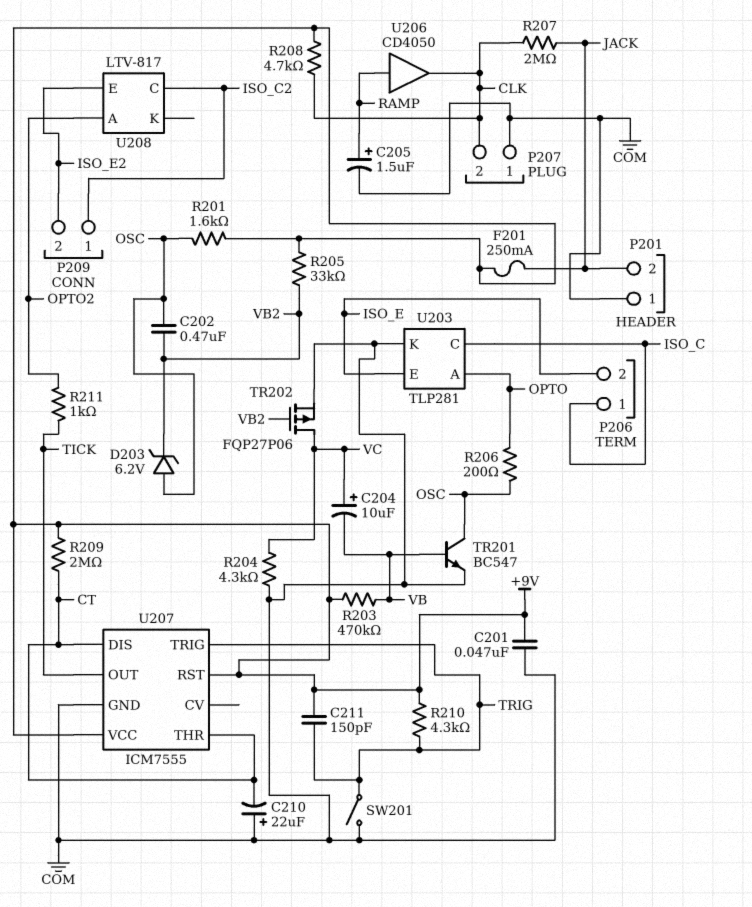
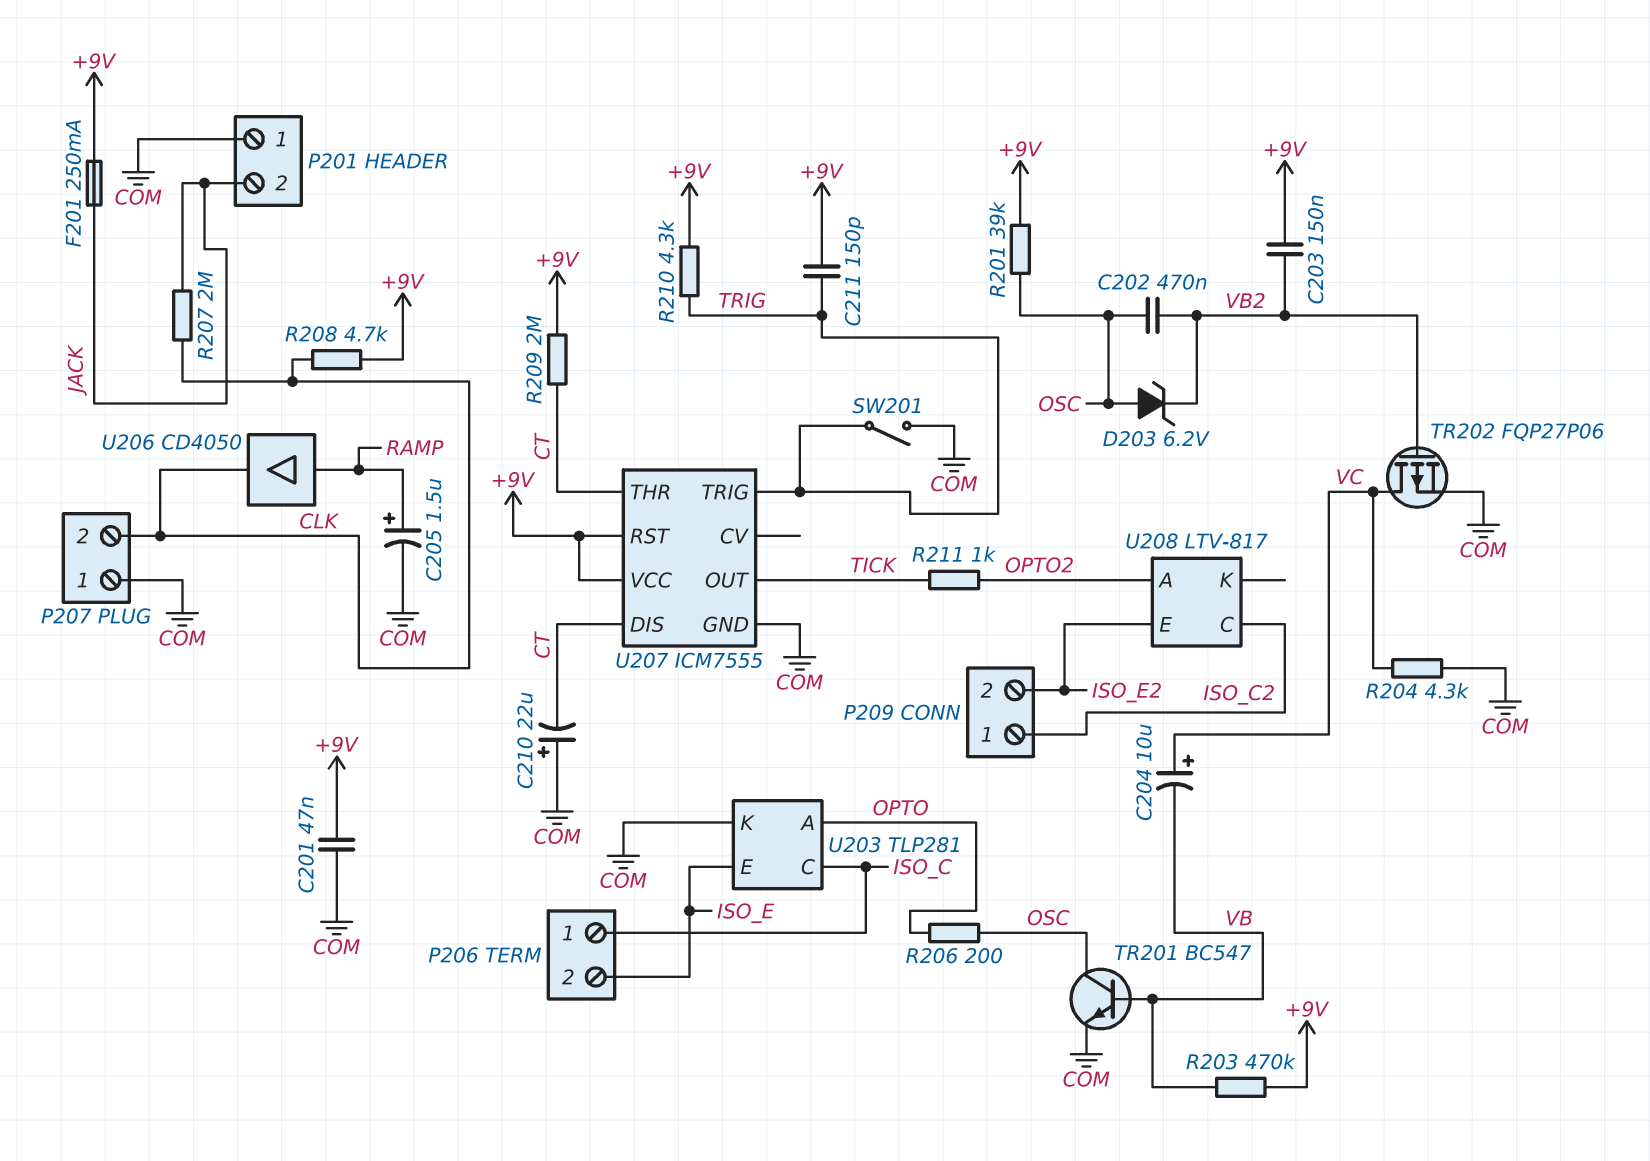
C203: none -> 150nF (+9V, VB2)
R201: 1.6k (+9V, OSC) -> 39k (+9V, OSC)
R205: 33k (+9V, VB2) -> none

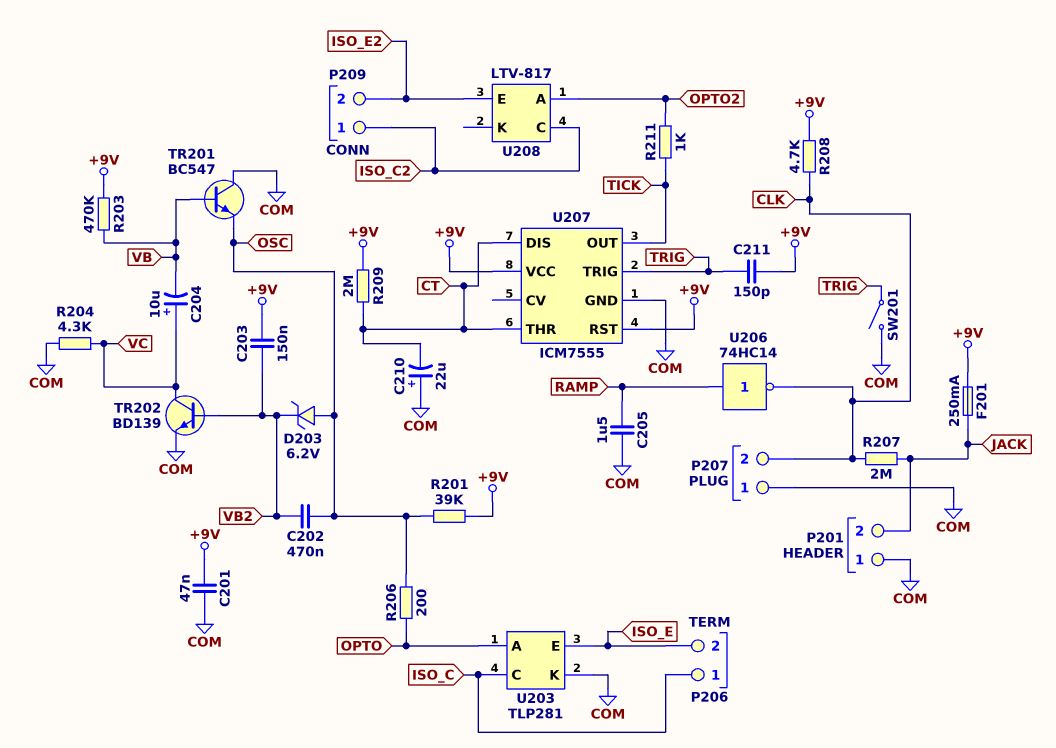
C205: 1.5uF (plus RAMP, minus COM) -> 1.5uF (COM, RAMP)
R210: 4.3k (+9V, TRIG) -> none
TR201: NPN BC547 (B VB, C OSC, E COM) -> NPN BC547 (B VB, C COM, E OSC)
TR202: PMOS FQP27P06 (G VB2, D VC, S COM) -> NPN BD139 (B VB2, C VC, E COM)
U206: buffer CD4050 (in RAMP, out CLK) -> NOT 74HC14 (in RAMP, out CLK)

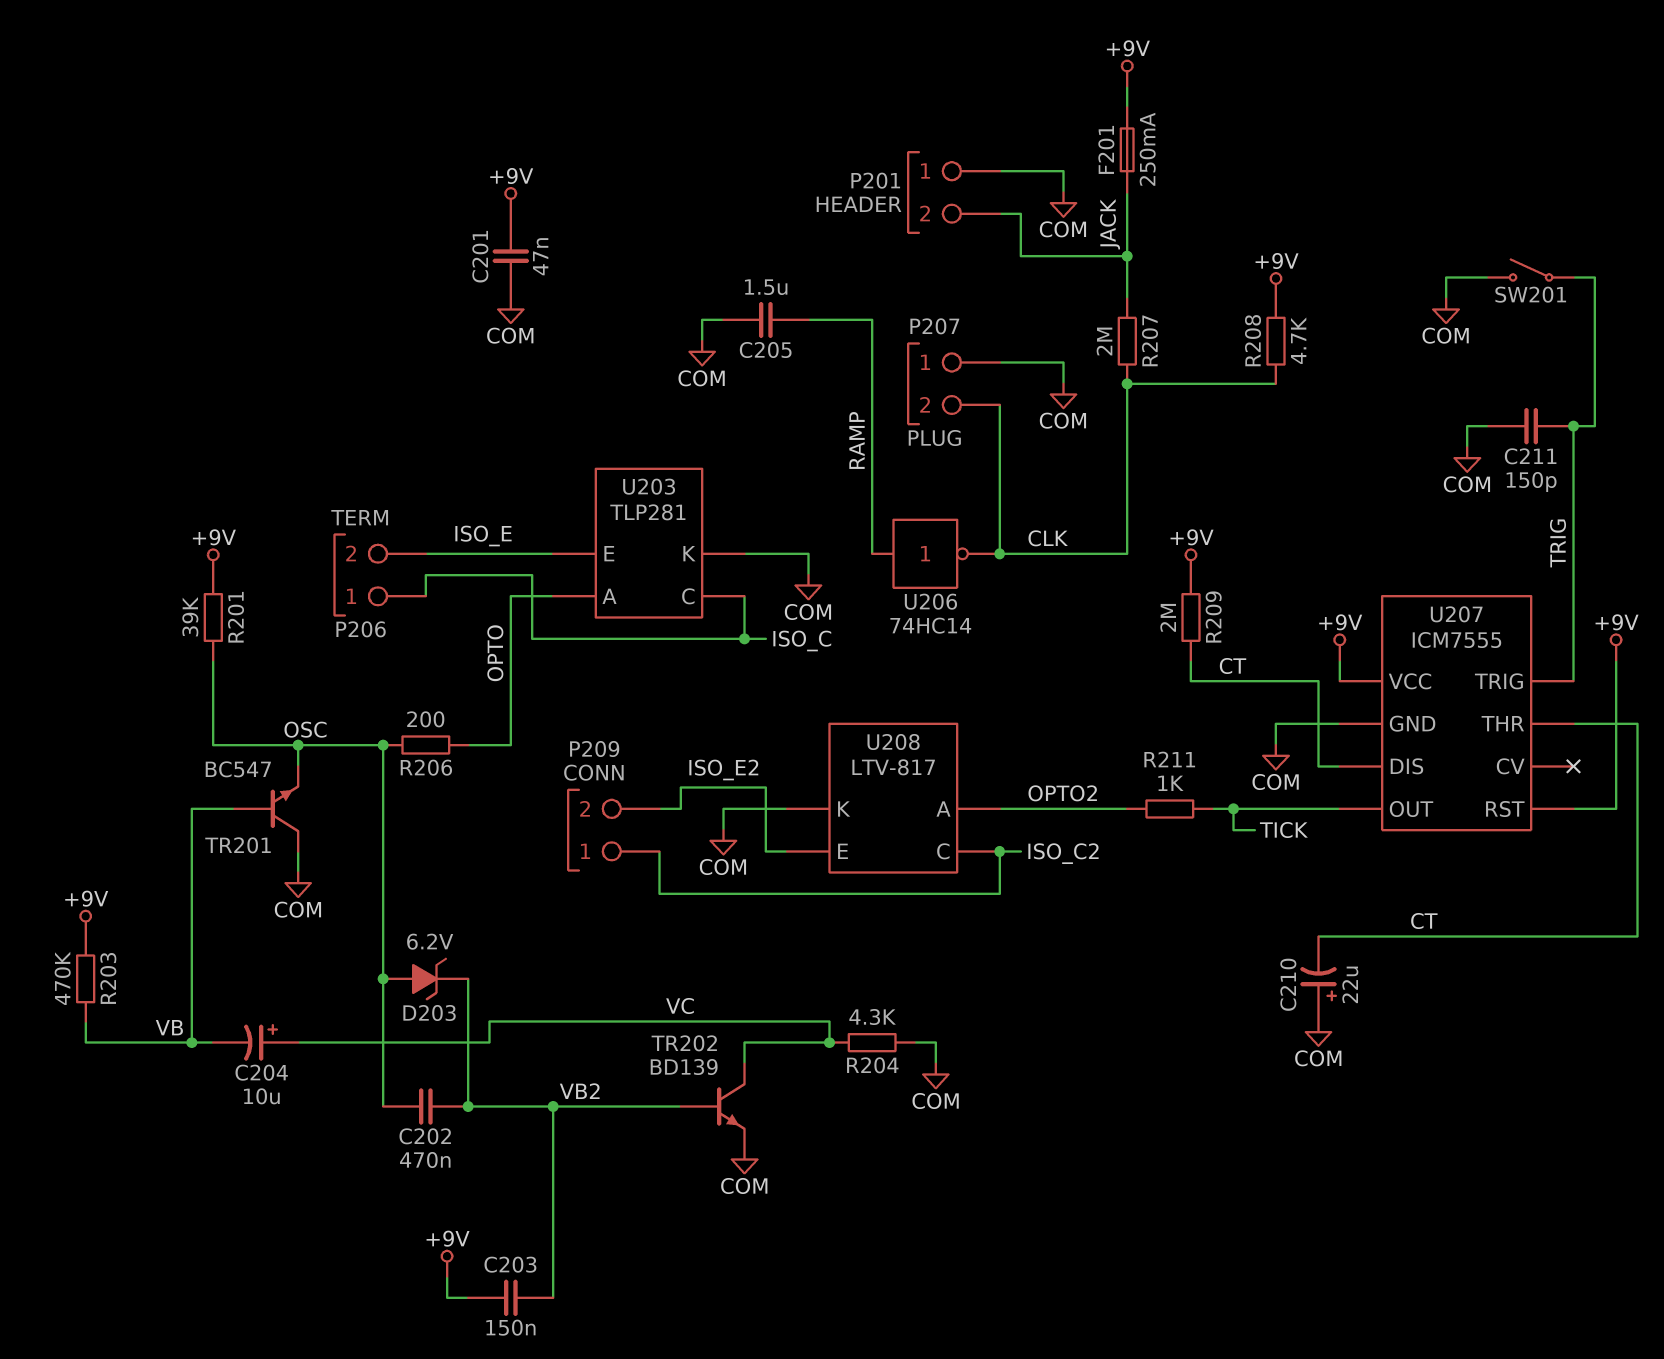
C211: 150pF (+9V, TRIG) -> 150pF (COM, TRIG)
U208 pin K: none -> COM

